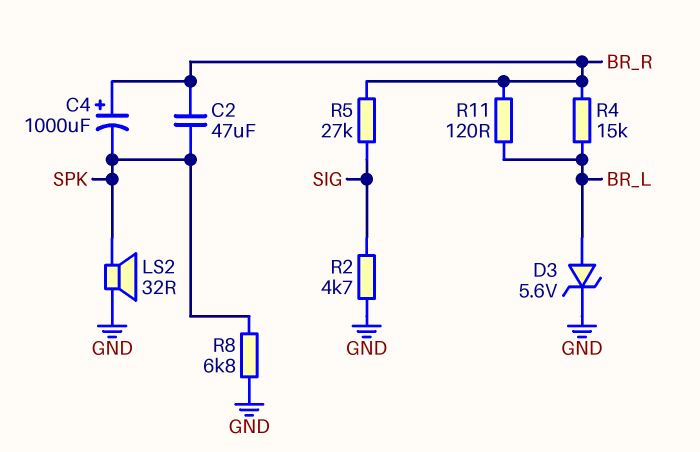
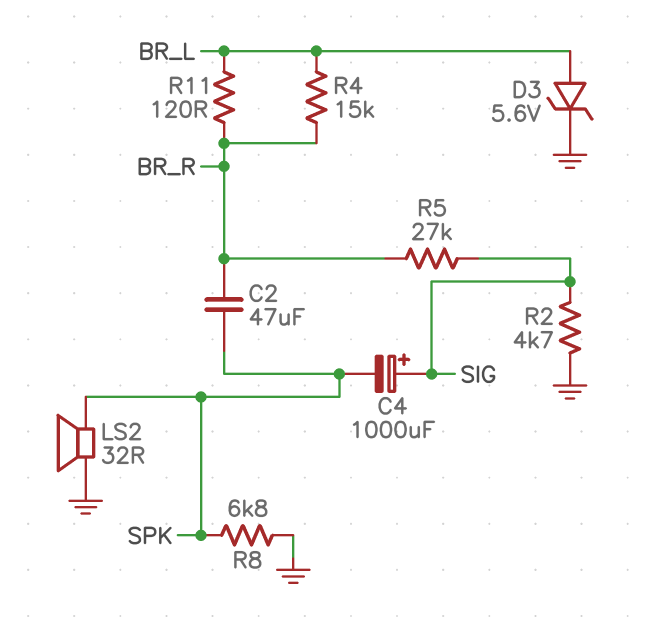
C4: 1000uF (plus BR_R, minus SPK) -> 1000uF (plus SIG, minus SPK)

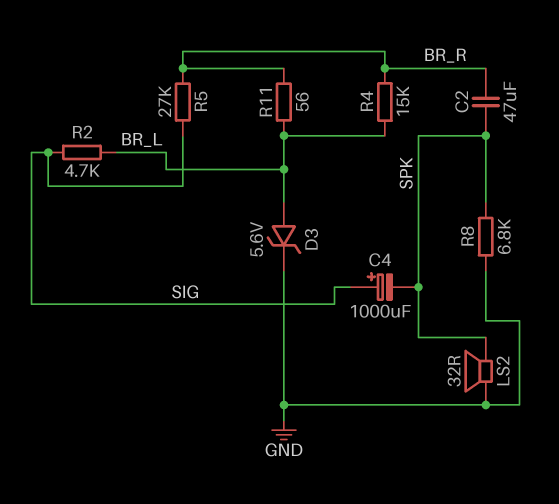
R2: 4.7k (GND, SIG) -> 4.7k (BR_L, SIG)
R11: 120 (BR_L, BR_R) -> 56 (BR_L, BR_R)

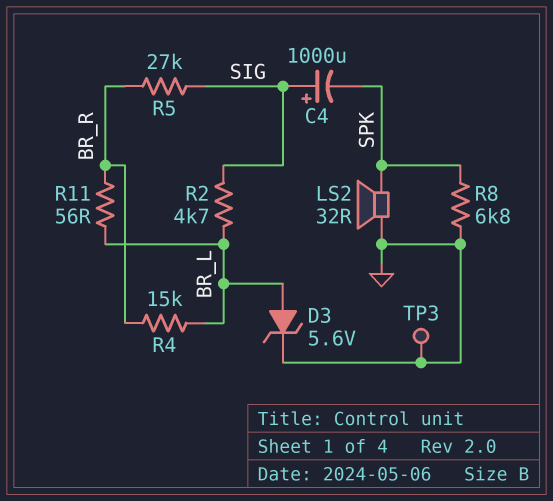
C2: 47uF (BR_R, SPK) -> none
TP3: none -> test point (GND)

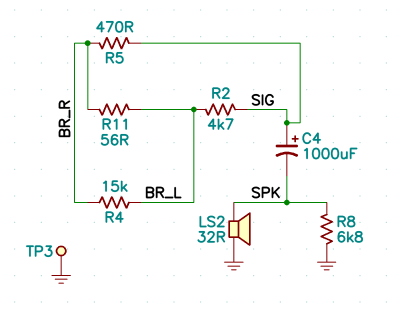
D3: zener 5.6V (A BR_L, K GND) -> none
R5: 27k (BR_R, SIG) -> 470 (BR_R, SIG)

